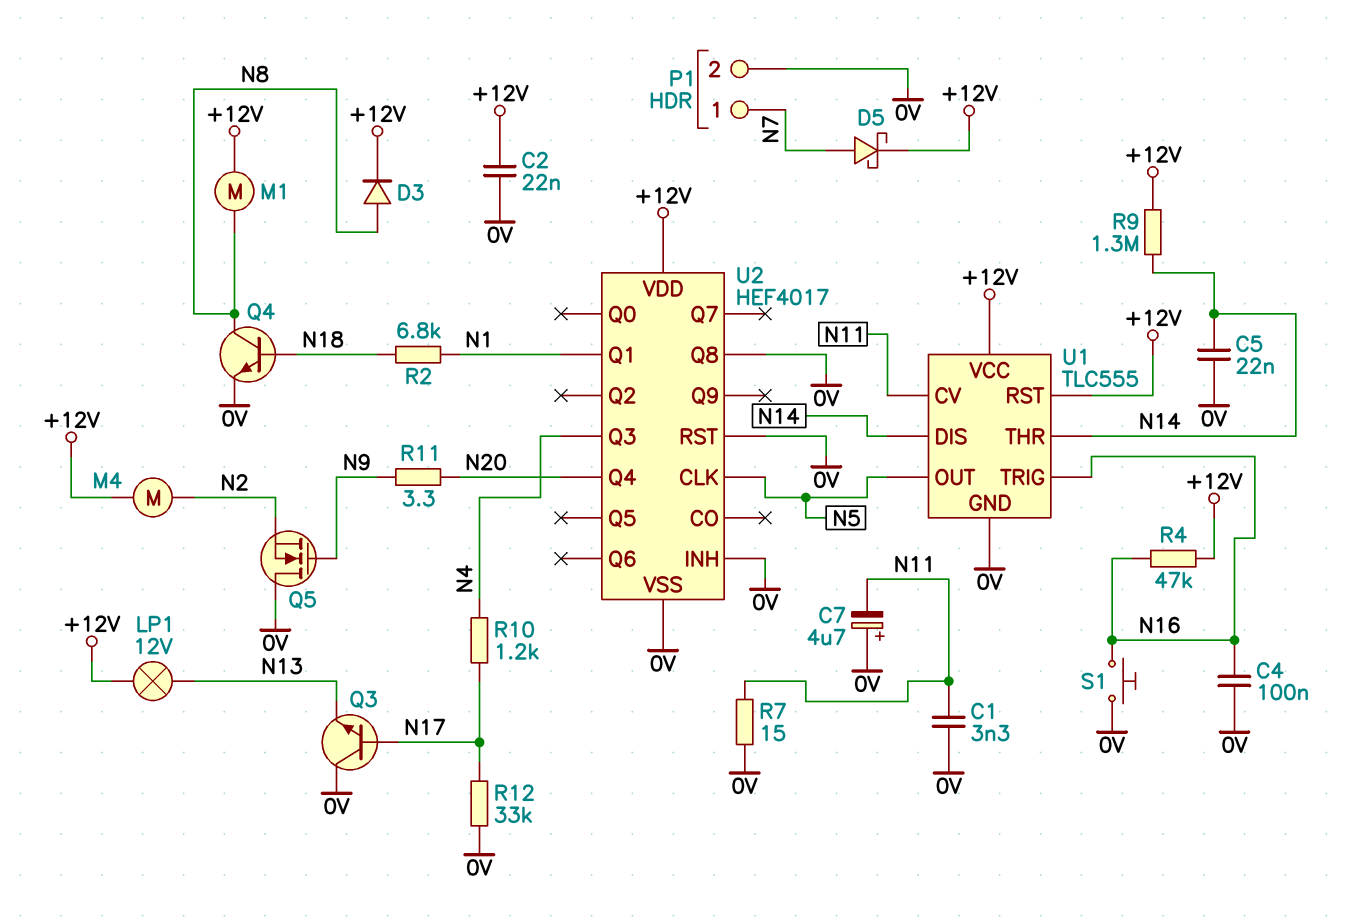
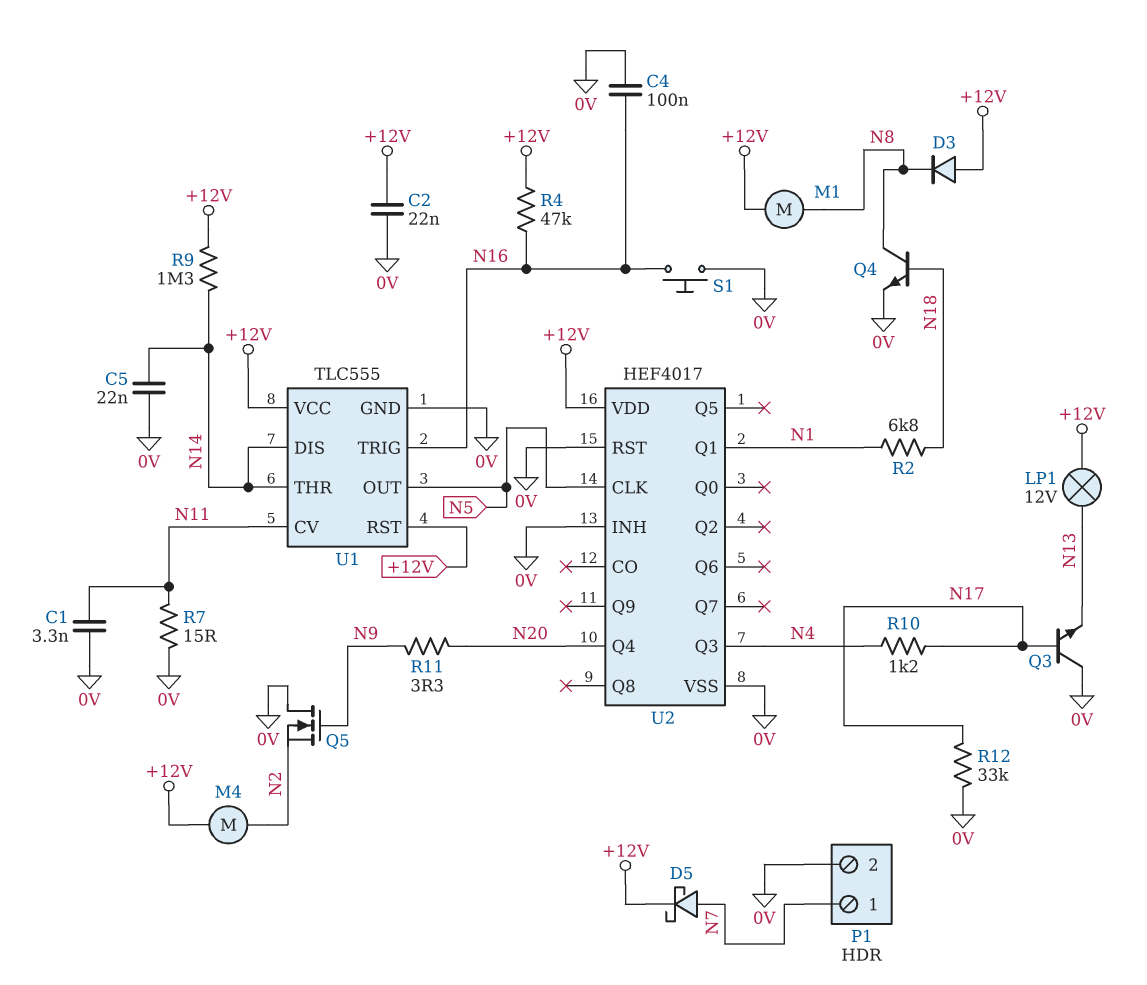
C7: 4.7uF (plus 0V, minus N11) -> none
D3: diode (A N8, K +12V) -> diode (A +12V, K N8)
U2 pin Q8: 0V -> none

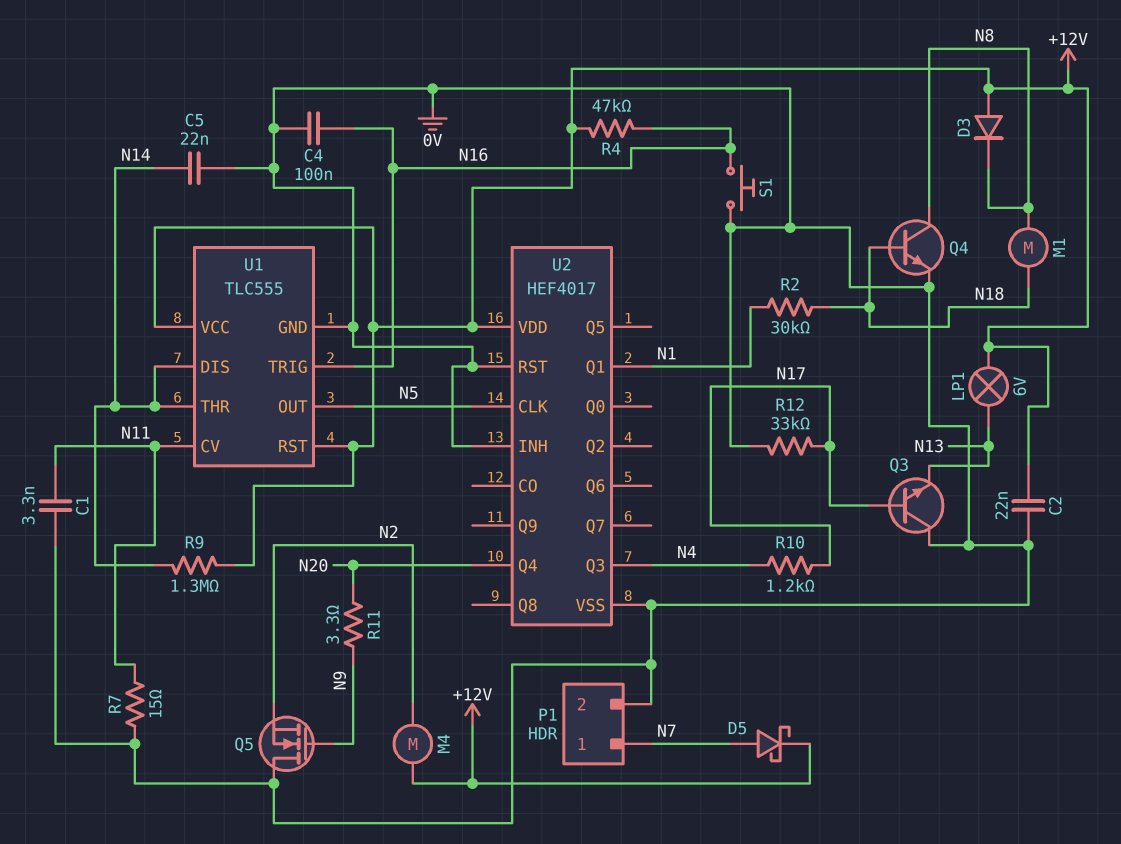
LP1: lamp 12V (+12V, N13) -> lamp 6V (+12V, N13)
M1: motor (+12V, N8) -> motor (N8, N18)
R2: 6.8k (N1, N18) -> 30k (N1, N18)

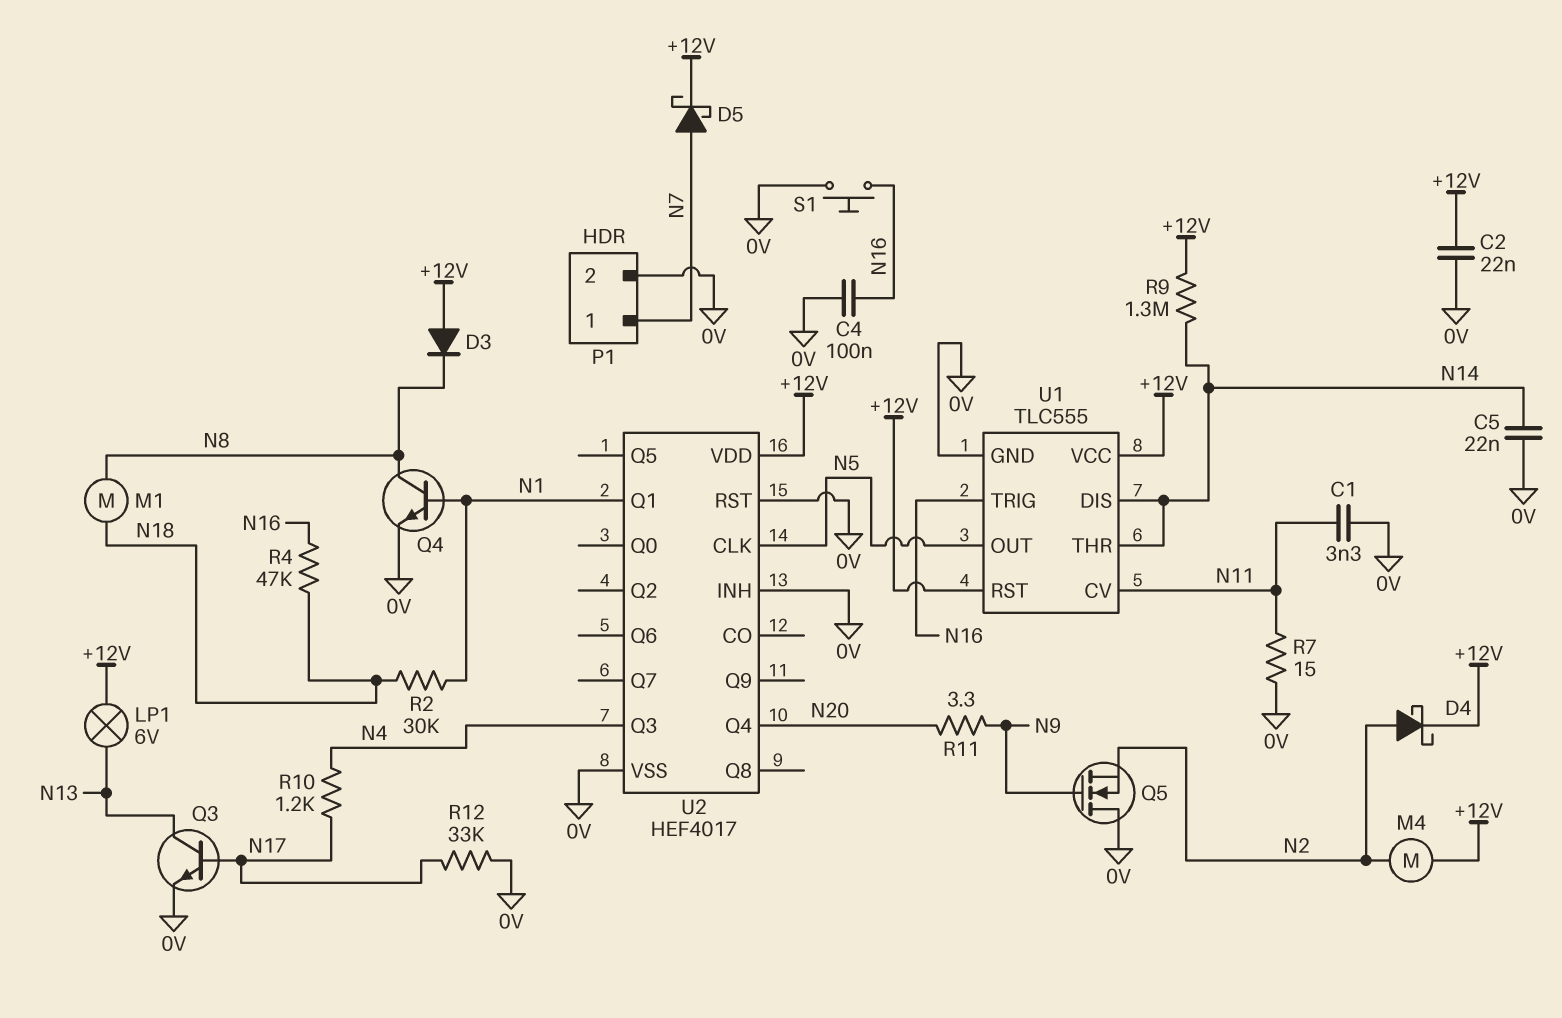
D4: none -> schottky (A N2, K +12V)
Q3: NPN (B N17, C 0V, E N13) -> NPN (B N17, C N13, E 0V)
Q4: NPN (B N18, C N8, E 0V) -> NPN (B N1, C N8, E 0V)
R4: 47k (+12V, N16) -> 47k (N16, N18)

